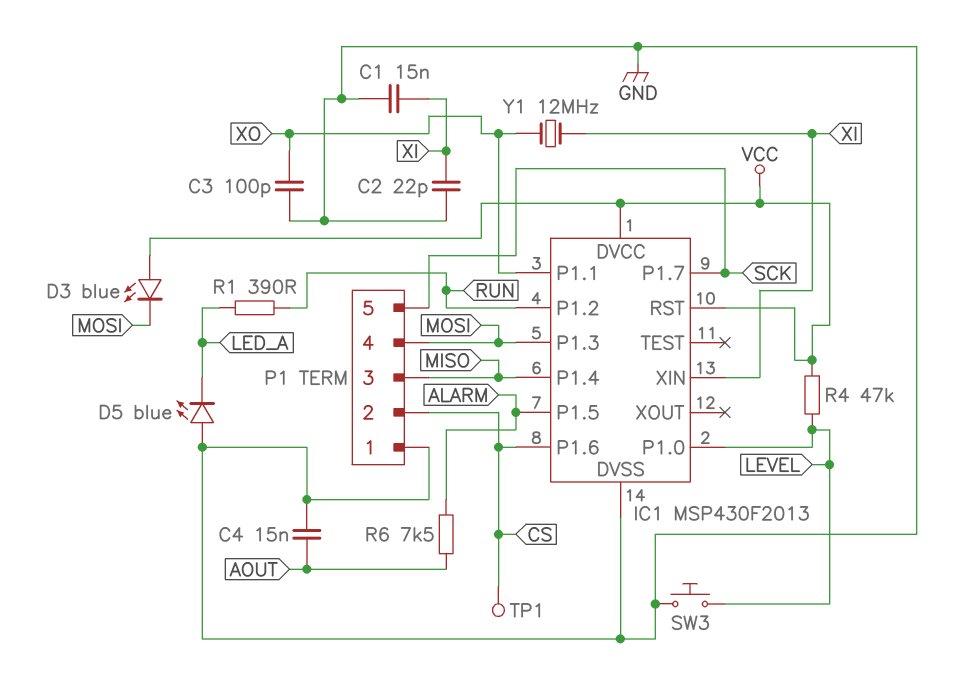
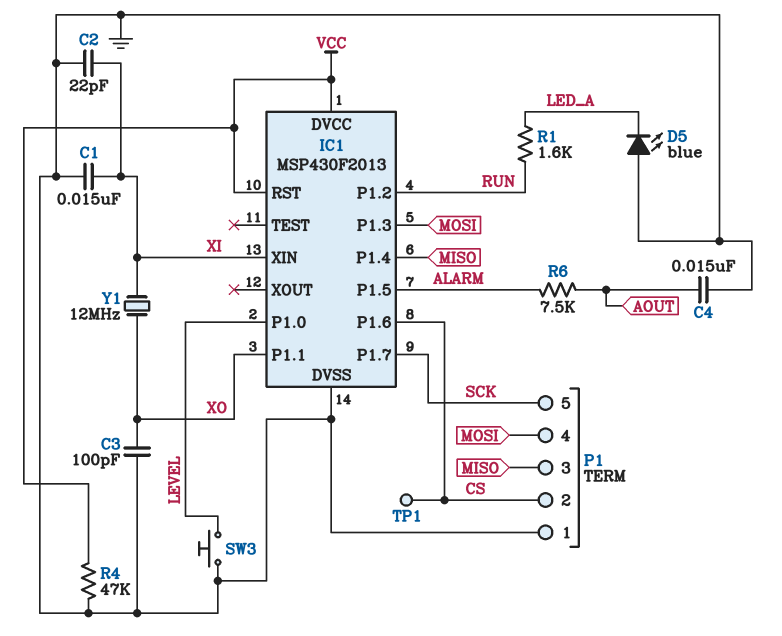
D3: LED blue (A VCC, K MOSI) -> none
R1: 390 (LED_A, RUN) -> 1.6k (LED_A, RUN)
R4: 47k (LEVEL, VCC) -> 47k (GND, VCC)

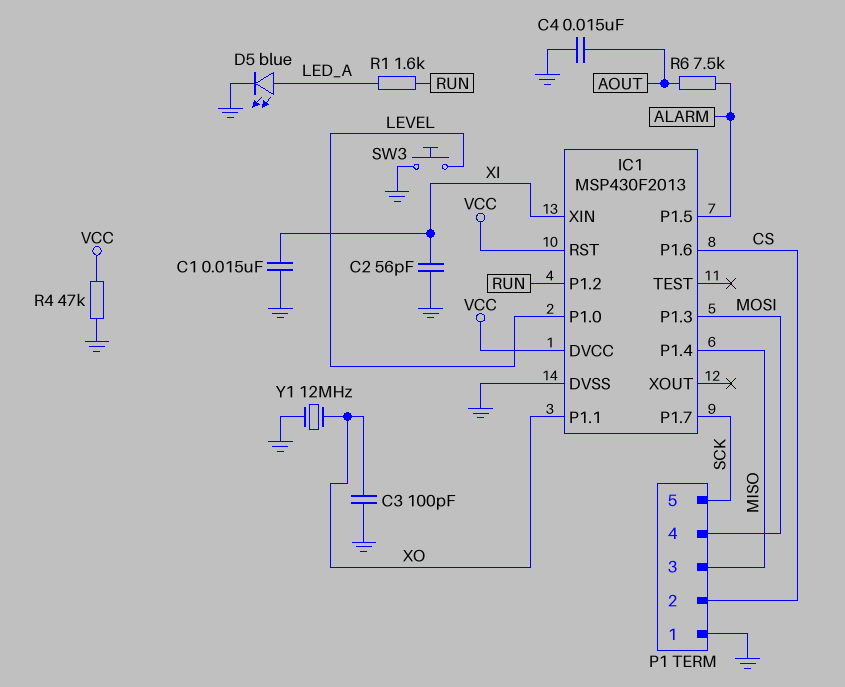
C2: 22pF (GND, XI) -> 56pF (GND, XI)
D5: LED blue (A GND, K LED_A) -> LED blue (A LED_A, K GND)
TP1: test point (CS) -> none
Y1: 12MHz (XI, XO) -> 12MHz (GND, XO)

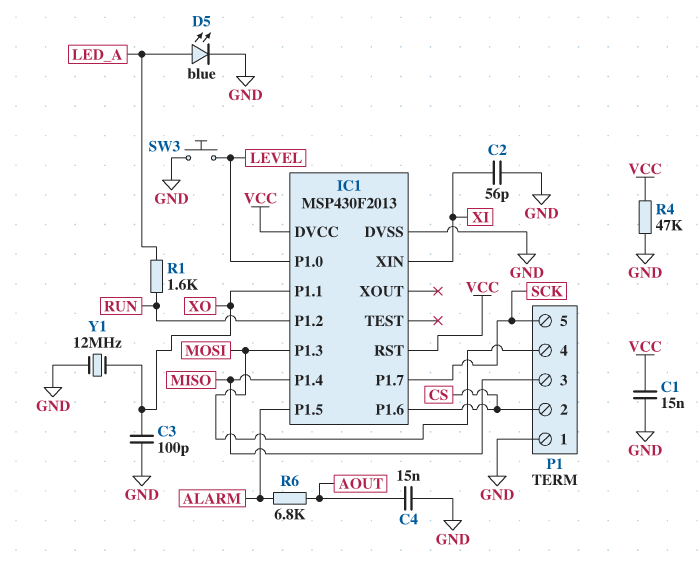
C1: 15nF (GND, XI) -> 15nF (GND, VCC)
R6: 7.5k (ALARM, AOUT) -> 6.8k (ALARM, AOUT)

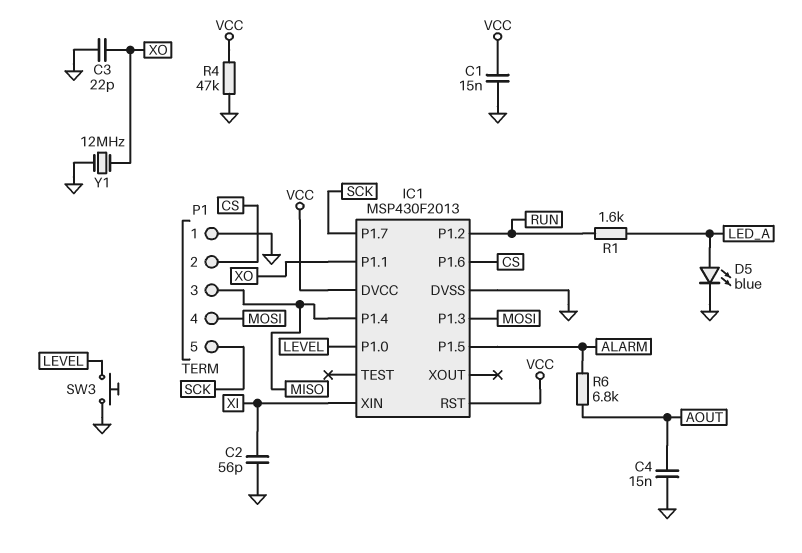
C3: 100pF (GND, XO) -> 22pF (GND, XO)

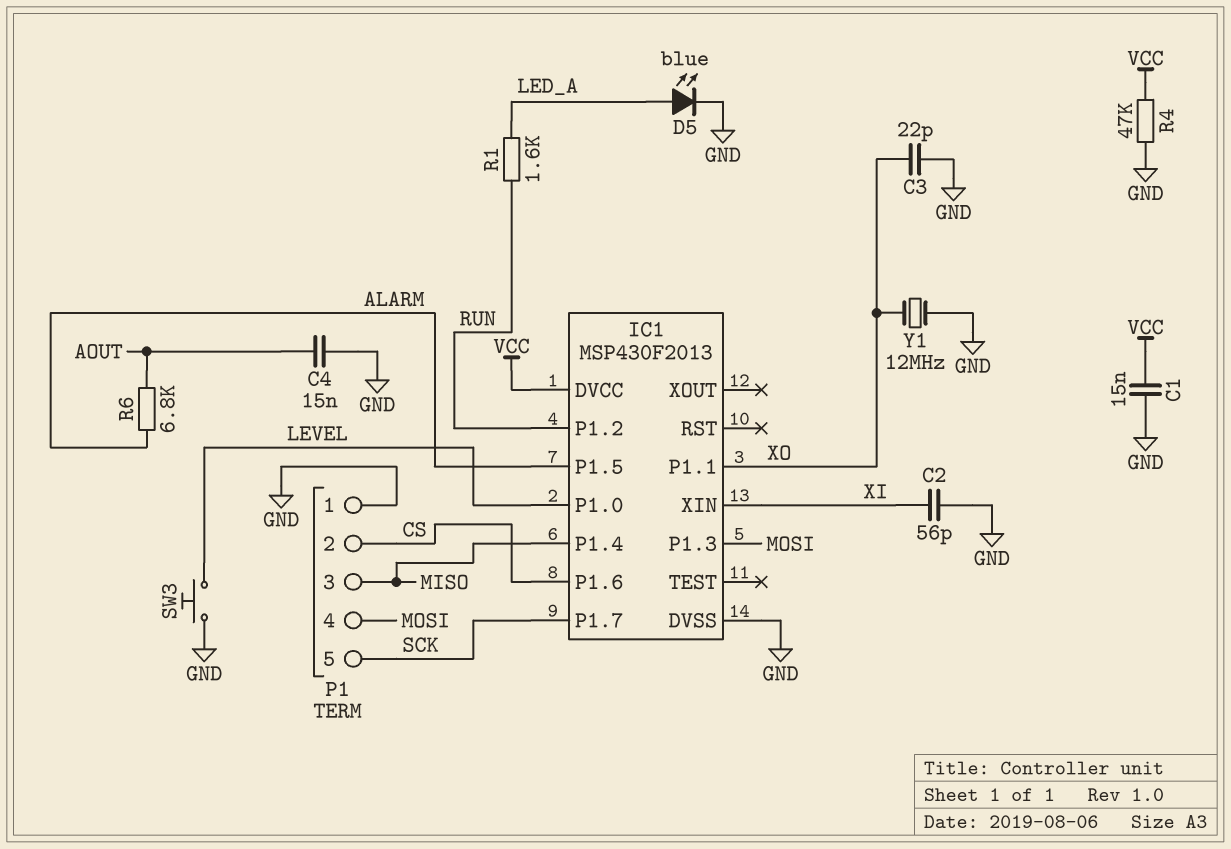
IC1 pin RST: VCC -> none

